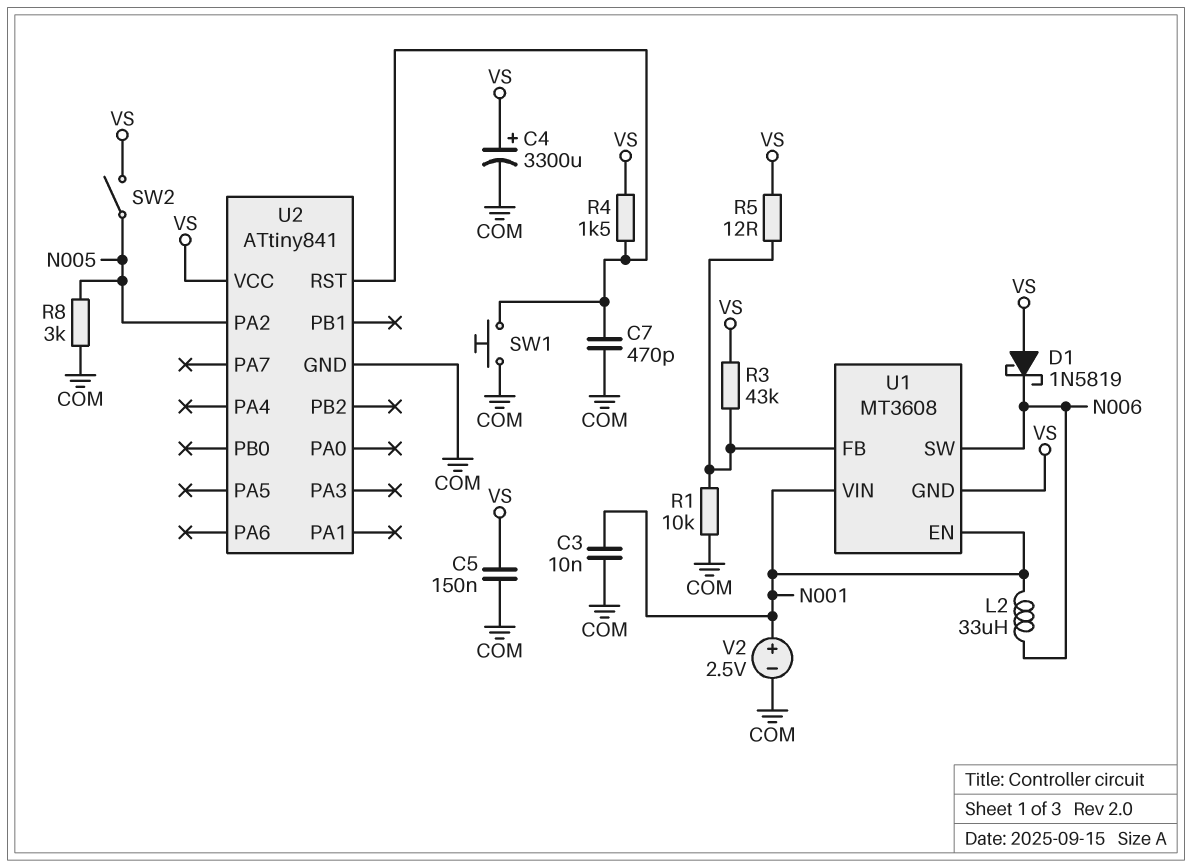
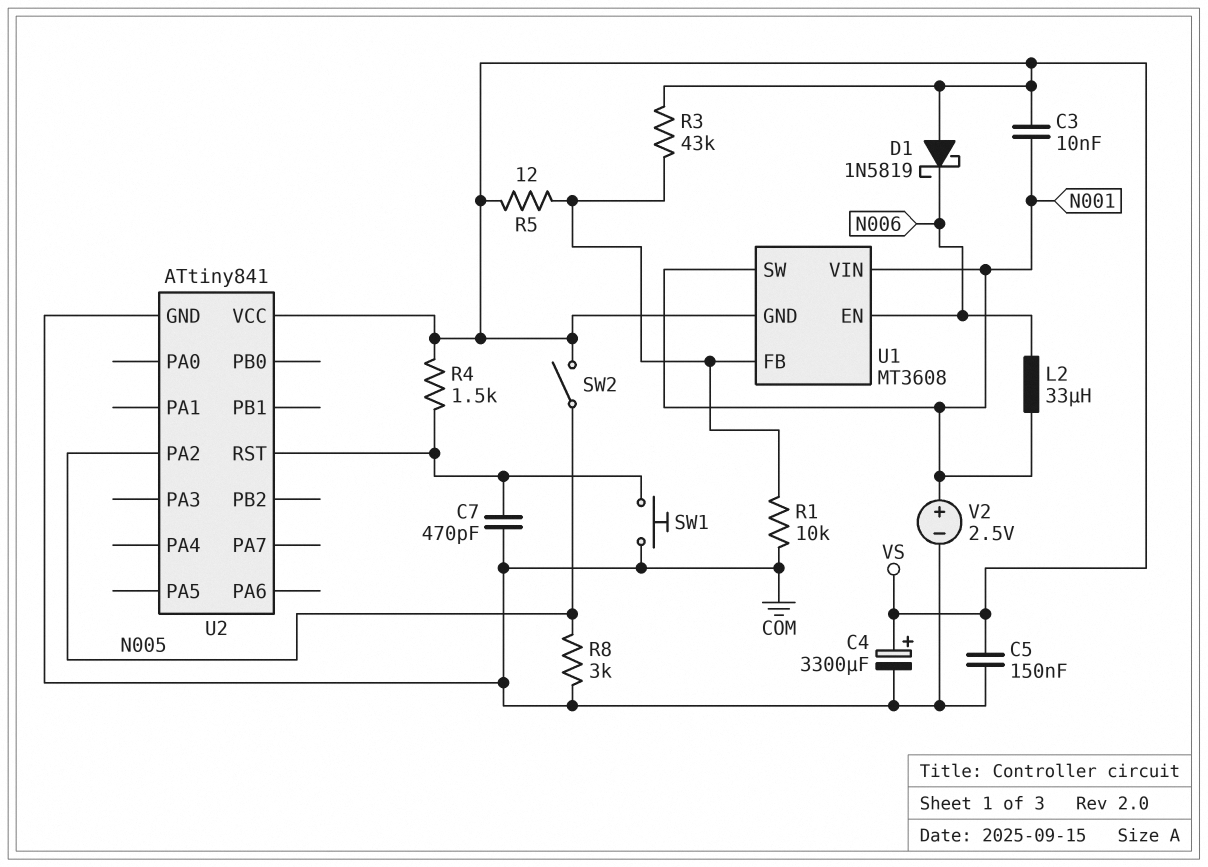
C3: 10nF (COM, N001) -> 10nF (N001, VS)
U1 pin EN: N001 -> N006
U1 pin SW: N006 -> N001

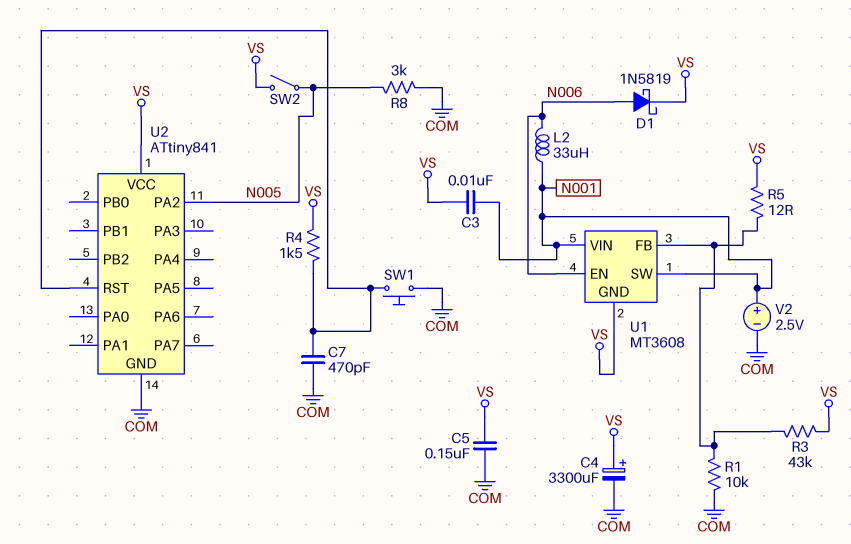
D1: schottky 1N5819 (A VS, K N006) -> schottky 1N5819 (A N006, K VS)

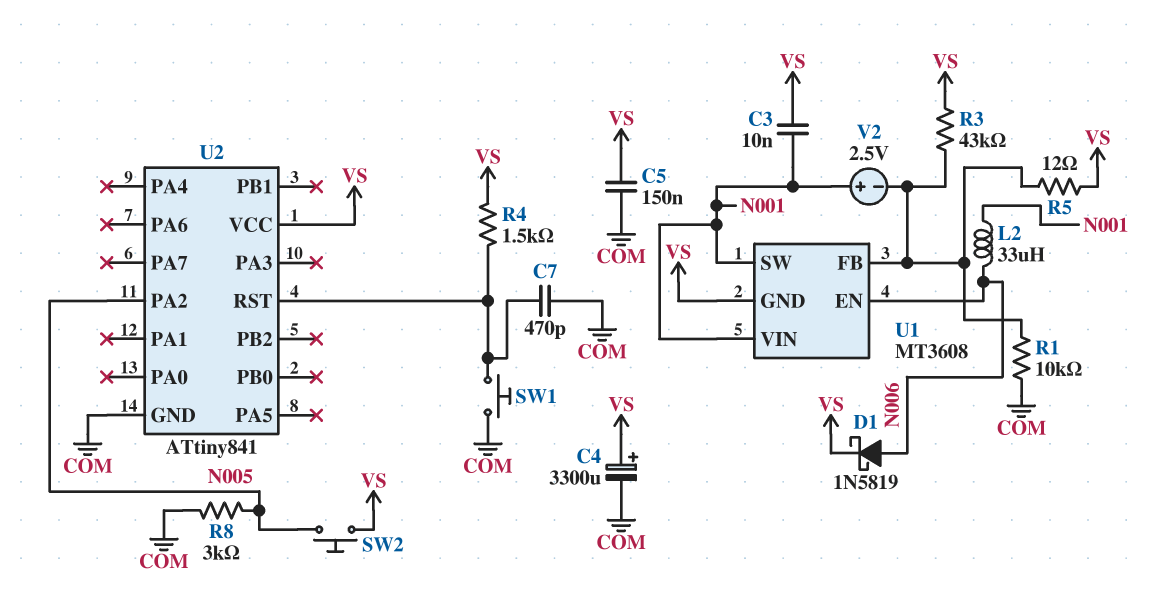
SW2: switch (N005, VS) -> button (N005, VS)
V2: 2.5V (plus N001, minus COM) -> 2.5V (plus N001, minus U1/FB)

